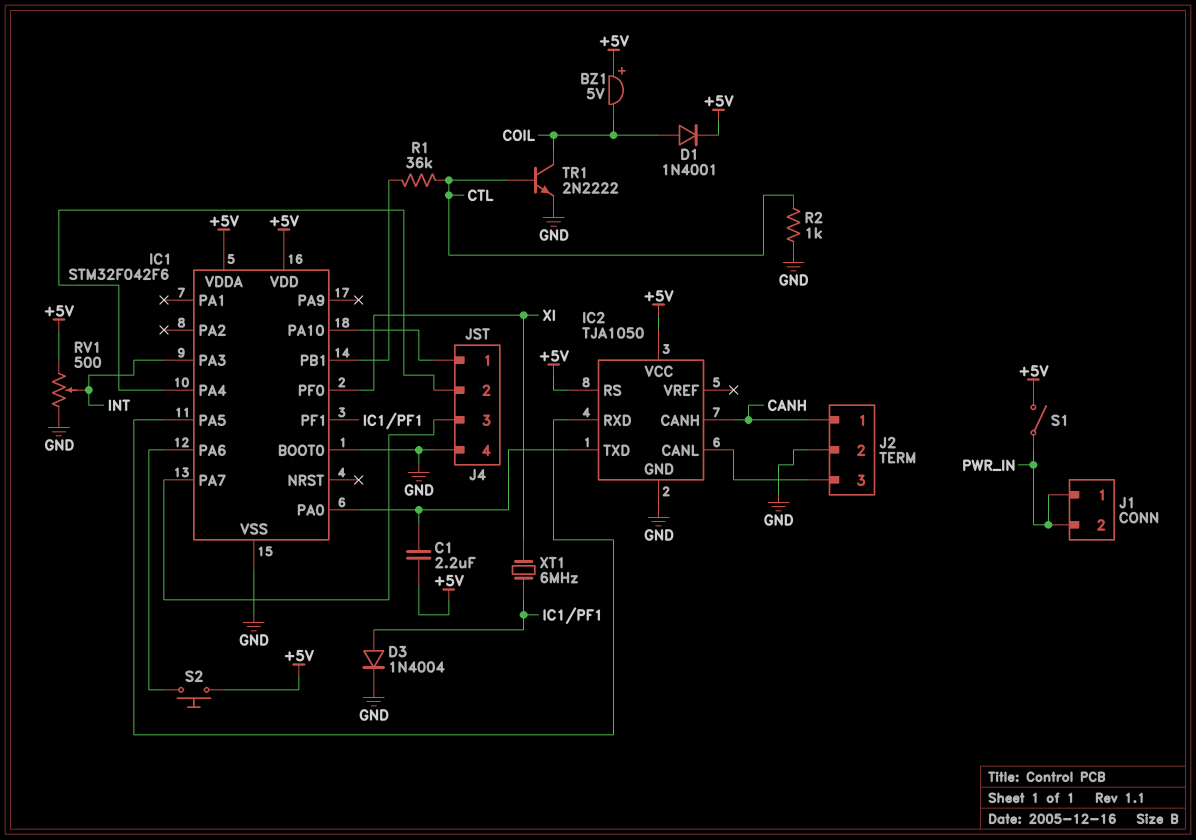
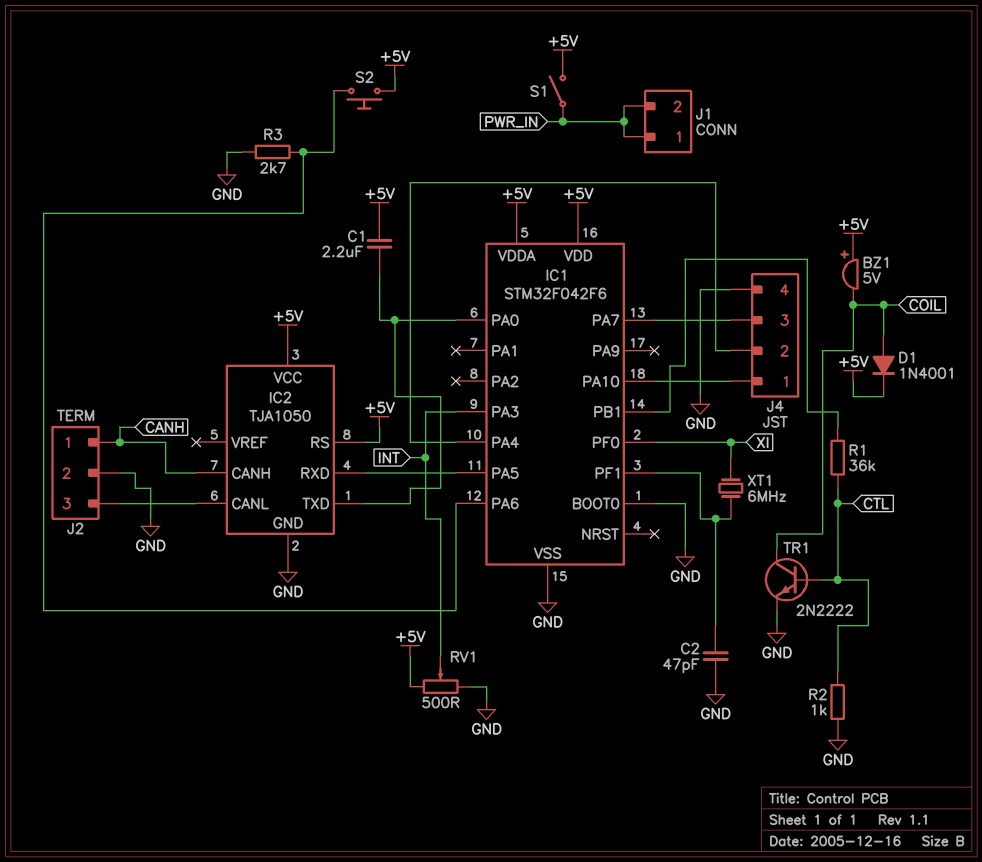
C2: none -> 47pF (GND, IC1/PF1)
D3: diode 1N4004 (A IC1/PF1, K GND) -> none
R3: none -> 2.7k (GND, IC1/PA6)

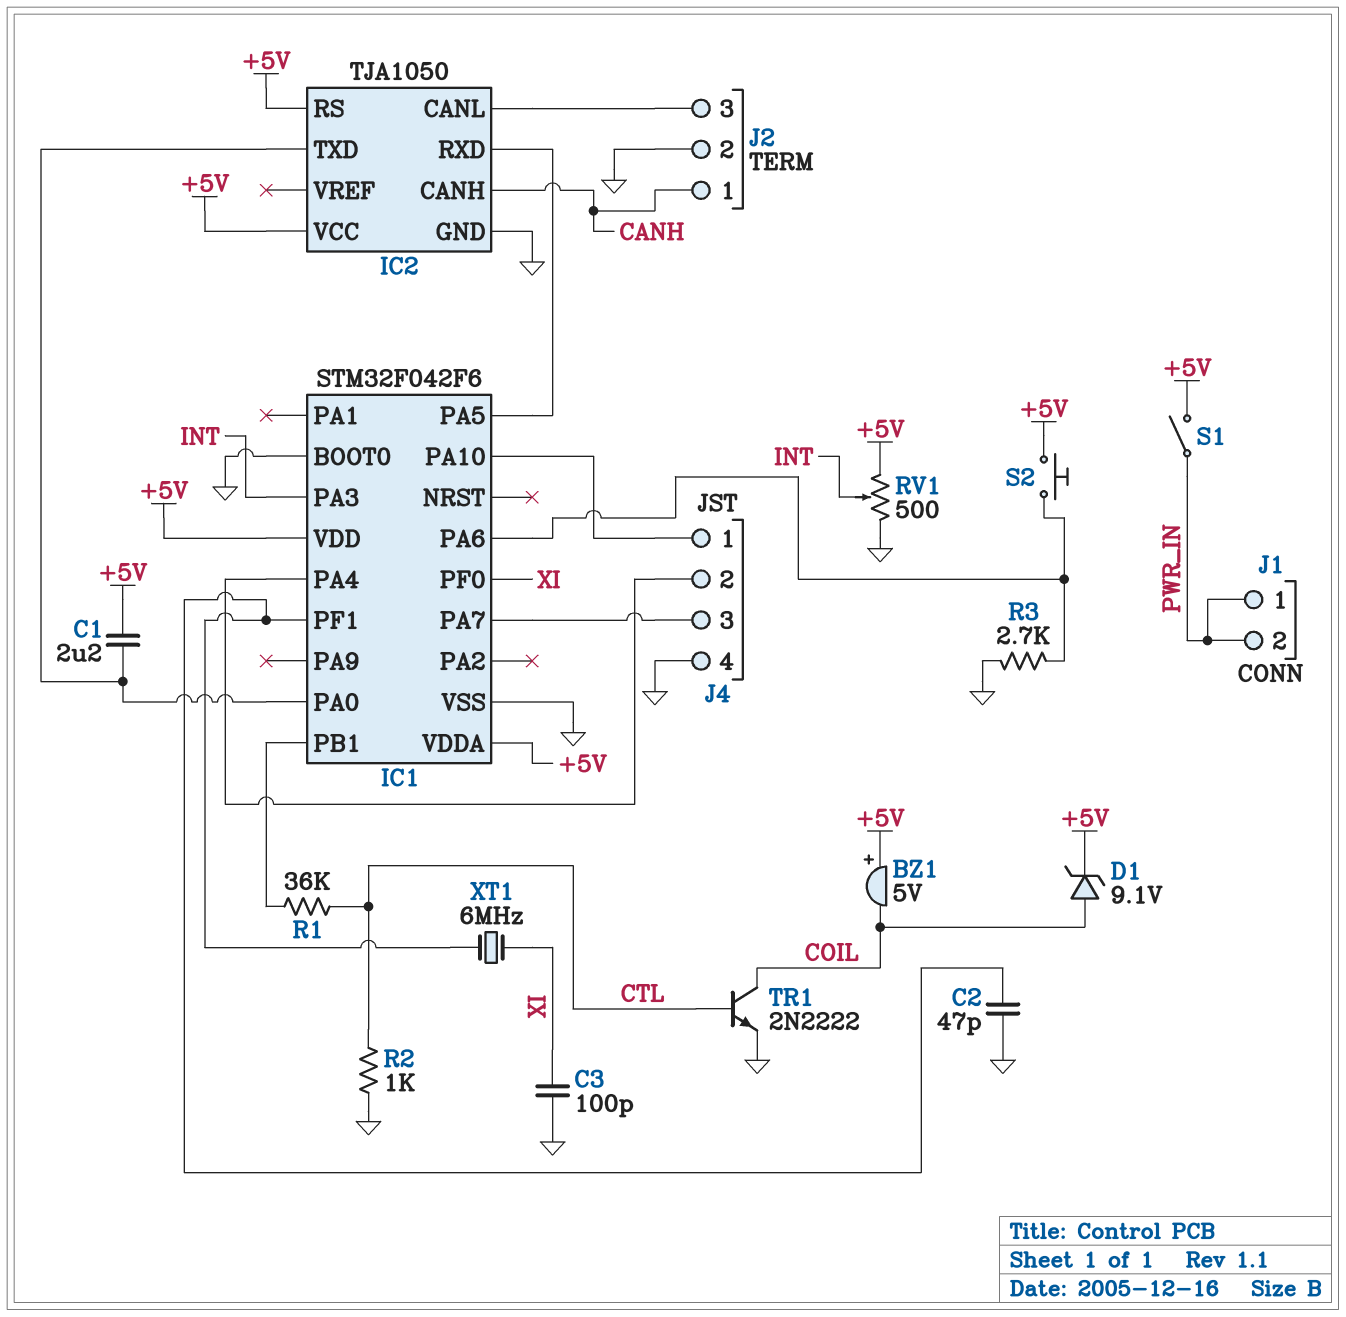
C3: none -> 100pF (GND, XI)
D1: diode 1N4001 (A COIL, K +5V) -> zener 9.1V (A COIL, K +5V)

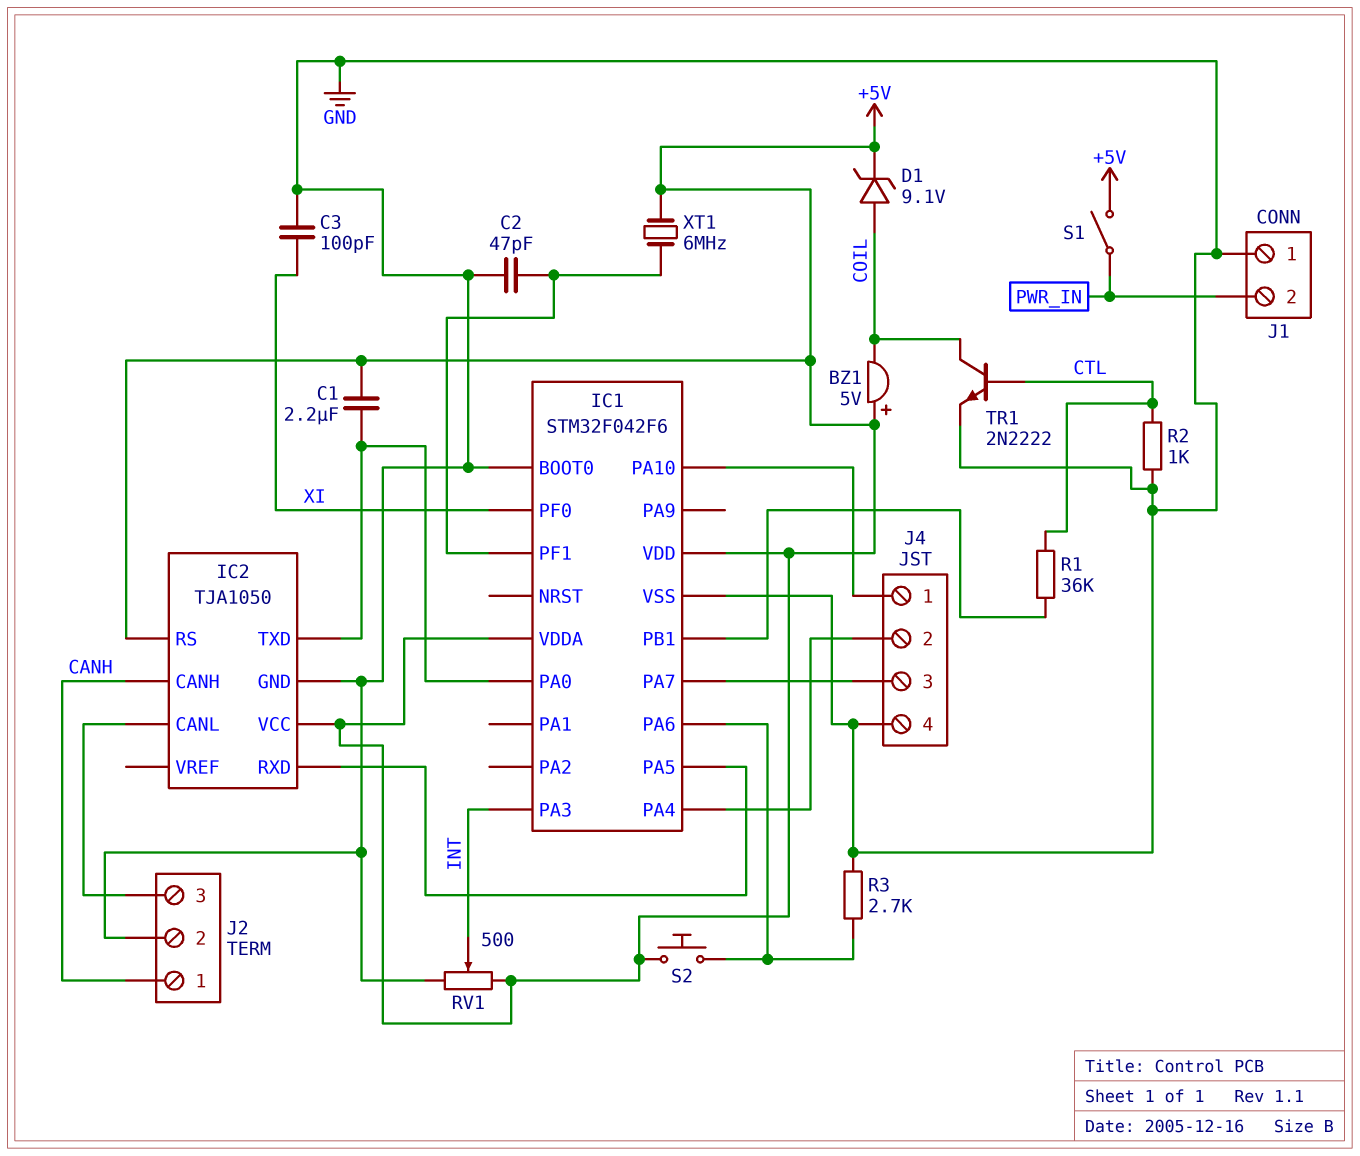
J1 pin 1: PWR_IN -> GND
XT1: 6MHz (IC1/PF1, XI) -> 6MHz (+5V, IC1/PF1)

